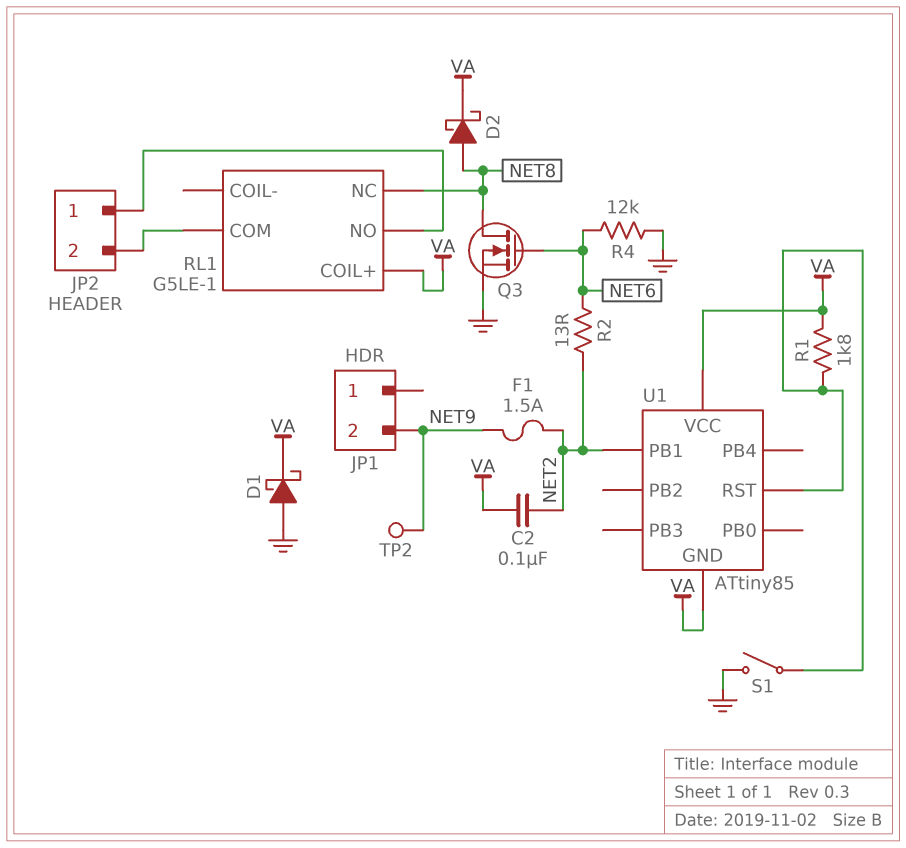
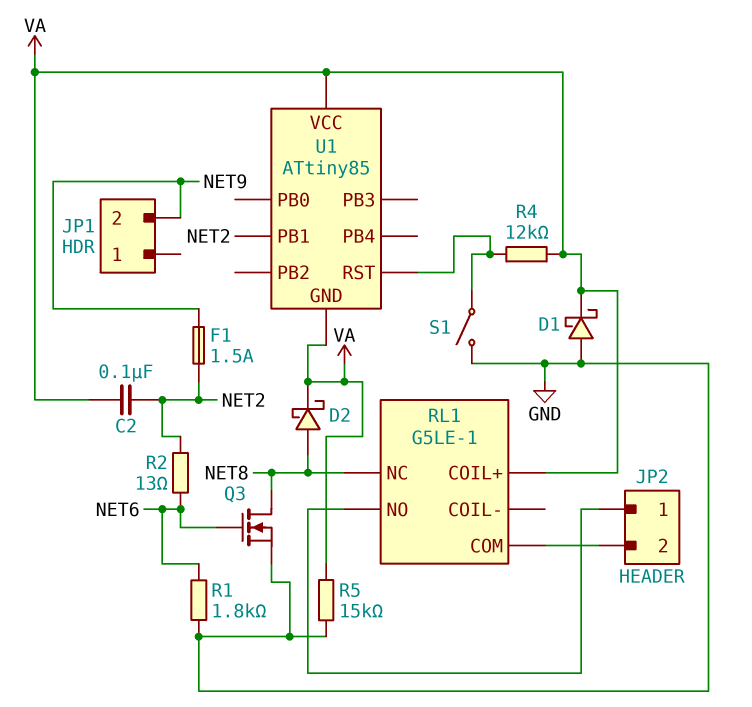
R1: 1.8k (U1/RST, VA) -> 1.8k (GND, NET6)
R4: 12k (GND, NET6) -> 12k (U1/RST, VA)
R5: none -> 15k (GND, VA)
TP2: test point (NET9) -> none

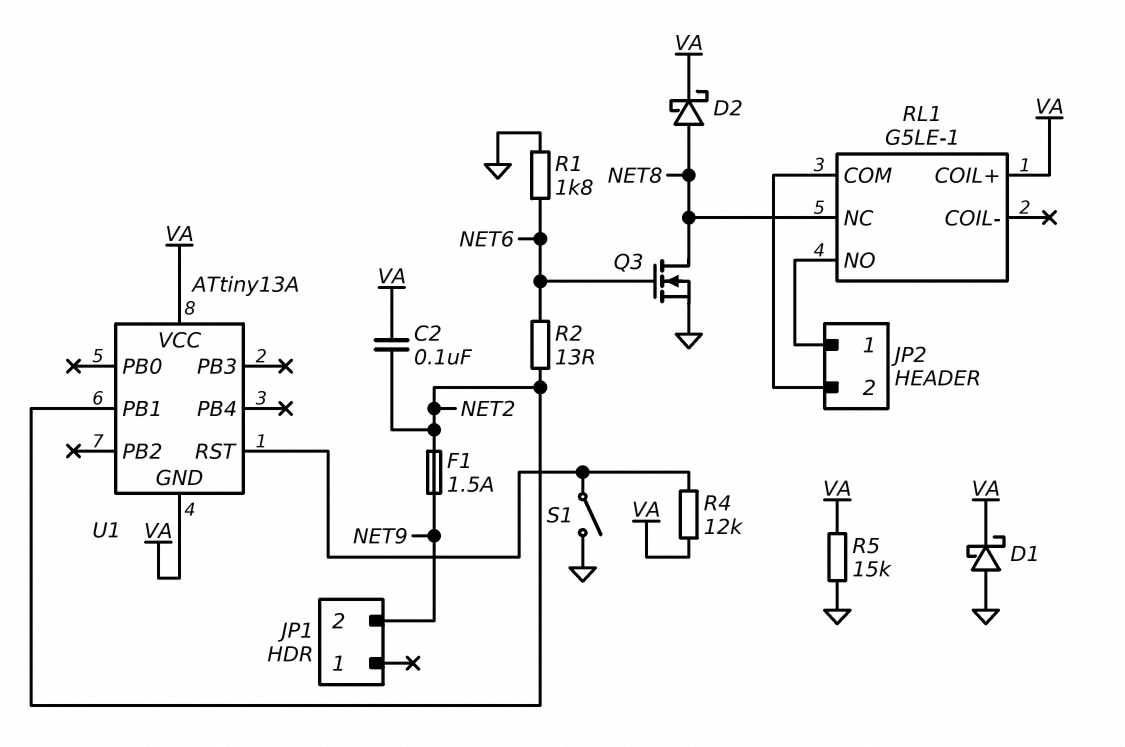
U1: ATtiny85 -> ATtiny13A

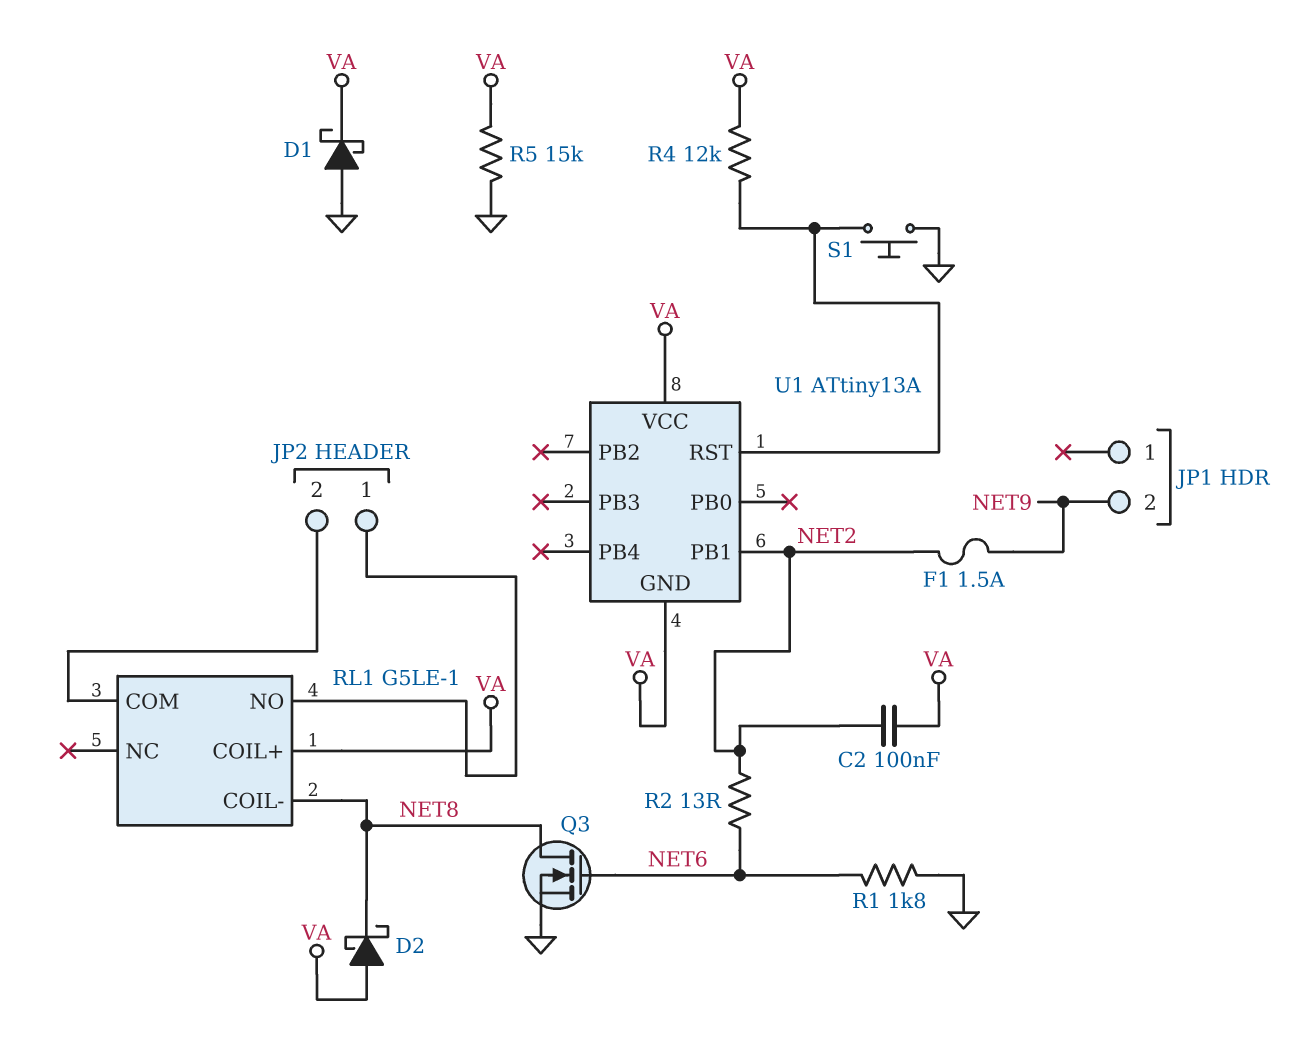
D2: schottky (A NET8, K VA) -> schottky (A VA, K NET8)
RL1 pin COIL-: none -> NET8
RL1 pin NC: NET8 -> none
S1: switch (GND, U1/RST) -> button (GND, U1/RST)

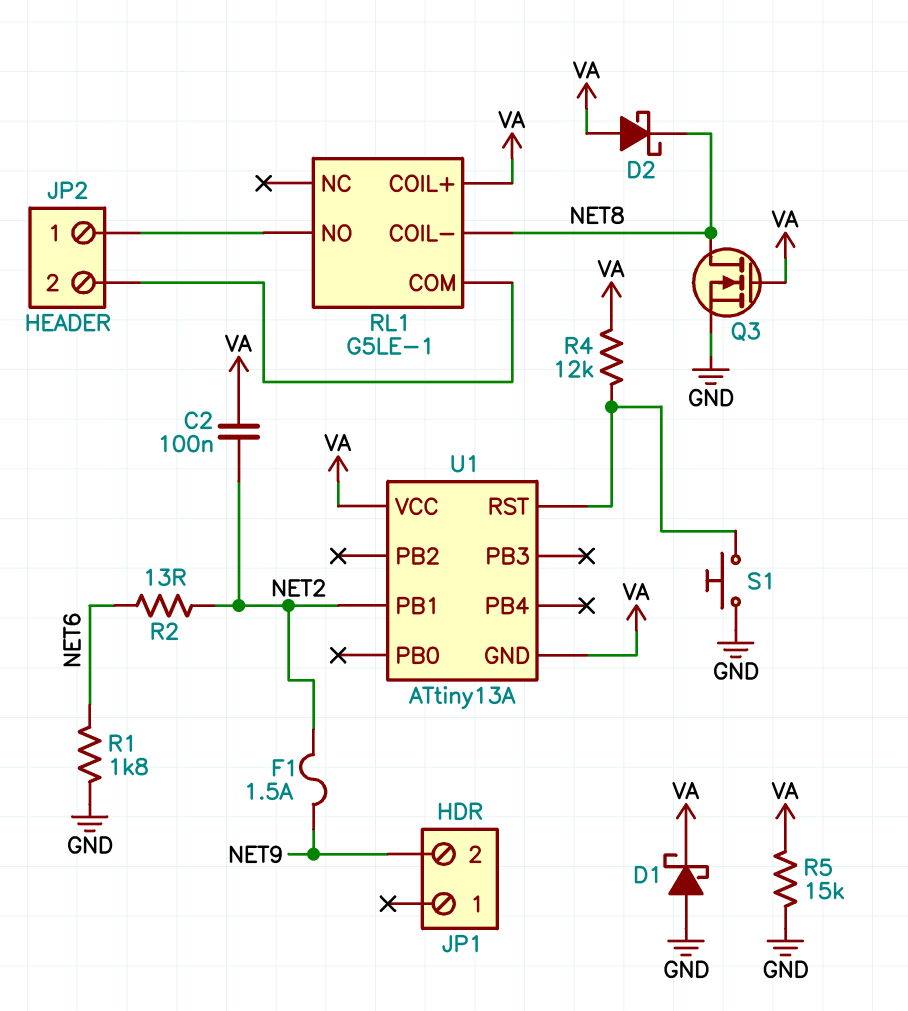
Q3: NMOS (G NET6, D NET8, S GND) -> NMOS (G VA, D NET8, S GND)

